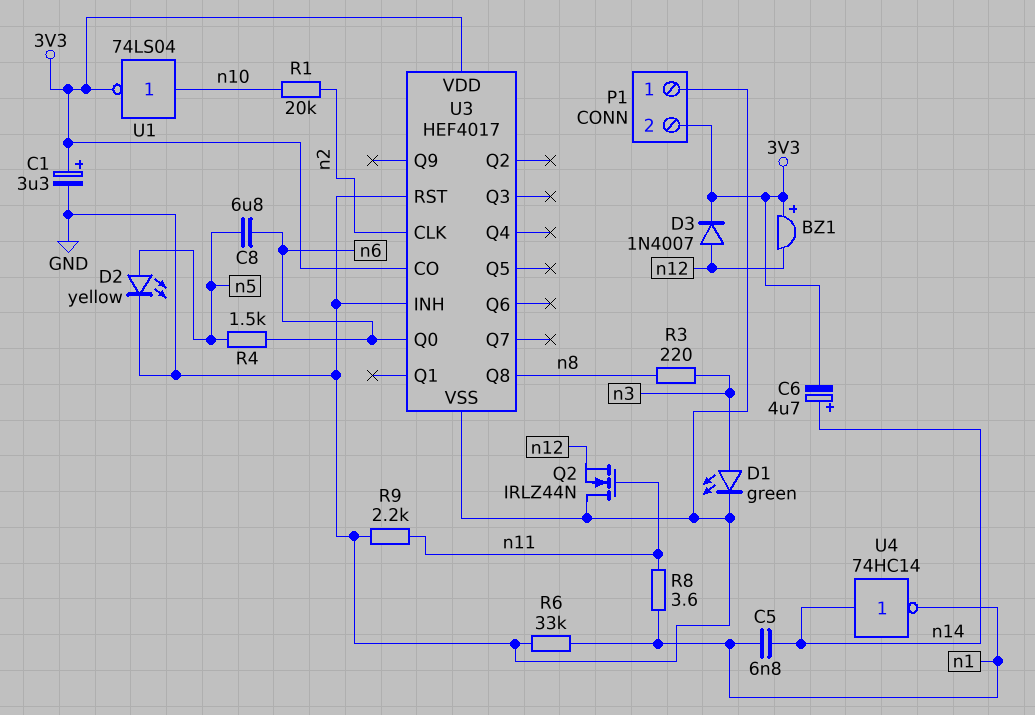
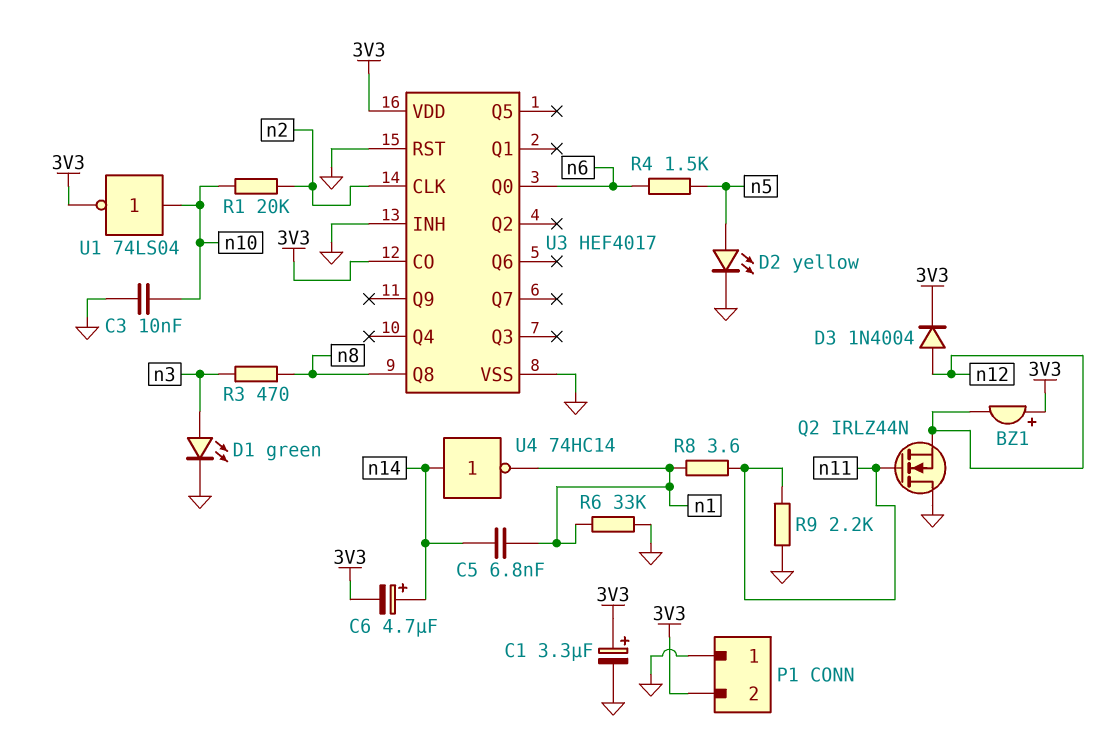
C3: none -> 10nF (GND, n10)
C8: 6.8uF (n5, n6) -> none
D3: diode 1N4007 (A n12, K 3V3) -> diode 1N4004 (A n12, K 3V3)
R3: 220 (n3, n8) -> 470 (n3, n8)

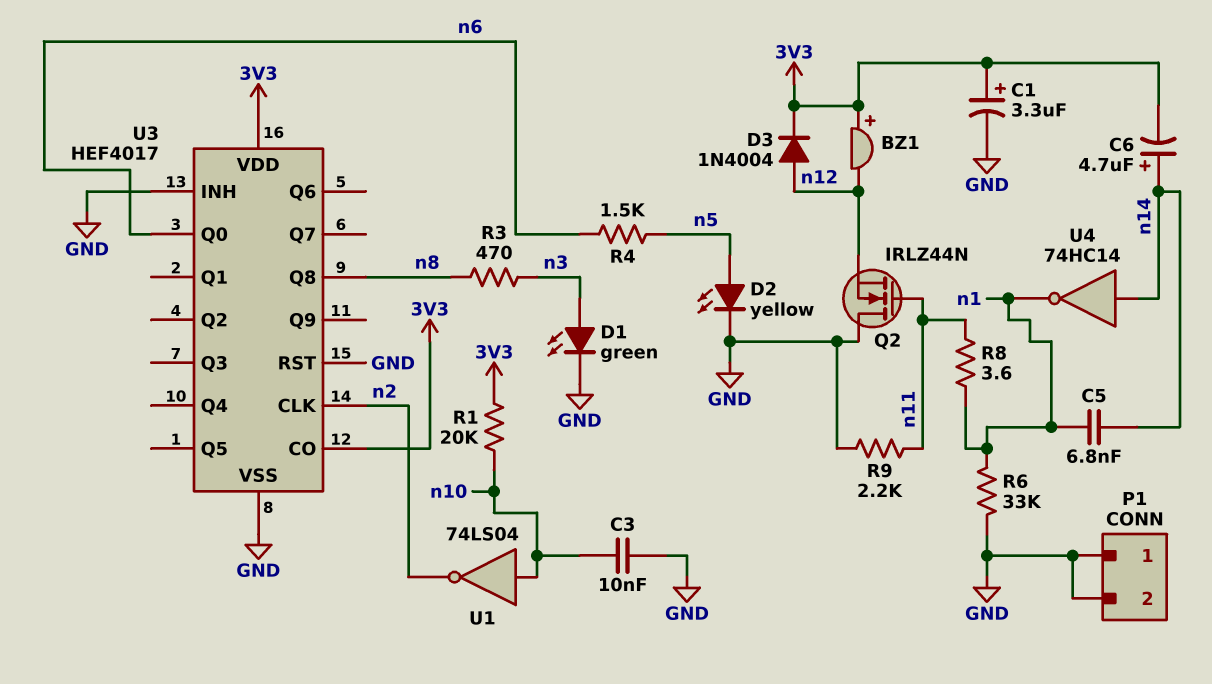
P1 pin 2: 3V3 -> GND
R1: 20k (n2, n10) -> 20k (3V3, n10)
U1: NOT 74LS04 (in n10, out 3V3) -> NOT 74LS04 (in n10, out n2)

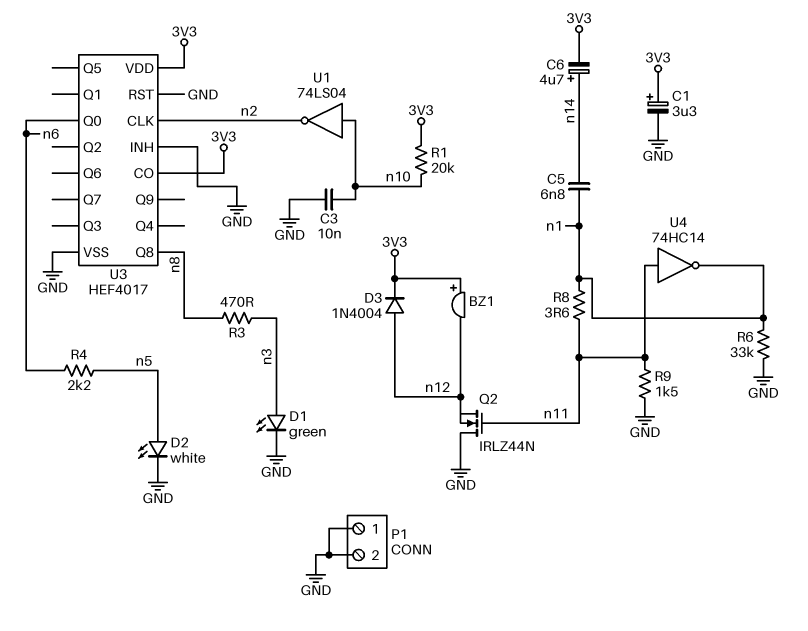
D2: LED yellow (A n5, K GND) -> LED white (A n5, K GND)
R4: 1.5k (n5, n6) -> 2.2k (n5, n6)
R9: 2.2k (GND, n11) -> 1.5k (GND, n11)
U4: NOT 74HC14 (in n14, out n1) -> NOT 74HC14 (in n11, out n1)

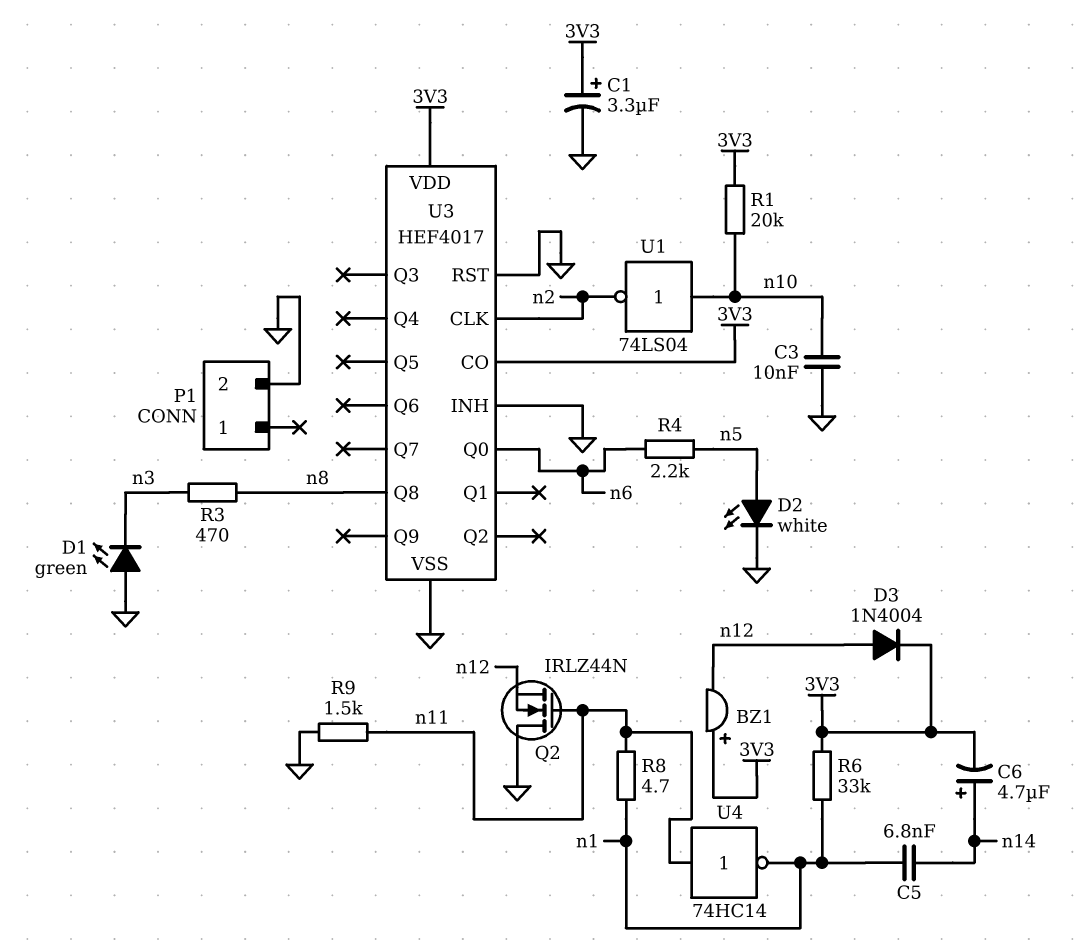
D1: LED green (A n3, K GND) -> LED green (A GND, K n3)
P1 pin 1: GND -> none
R6: 33k (GND, n1) -> 33k (3V3, n1)
R8: 3.6 (n1, n11) -> 4.7 (n1, n11)

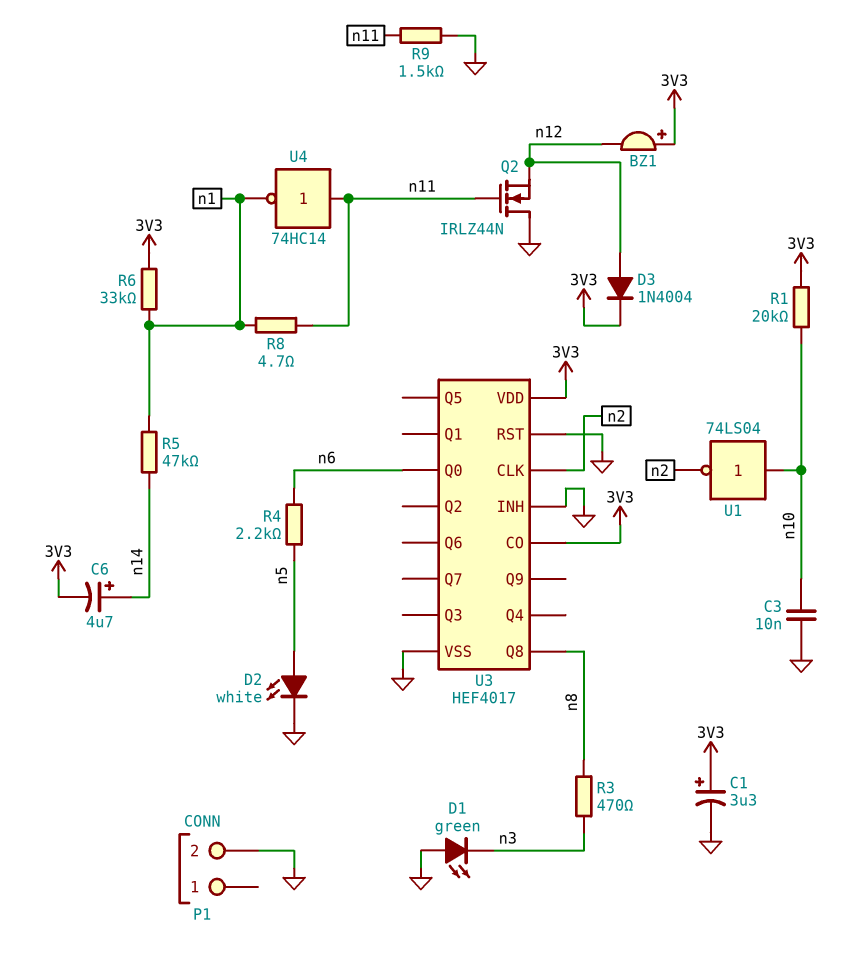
C5: 6.8nF (n1, n14) -> none
R5: none -> 47k (n1, n14)

